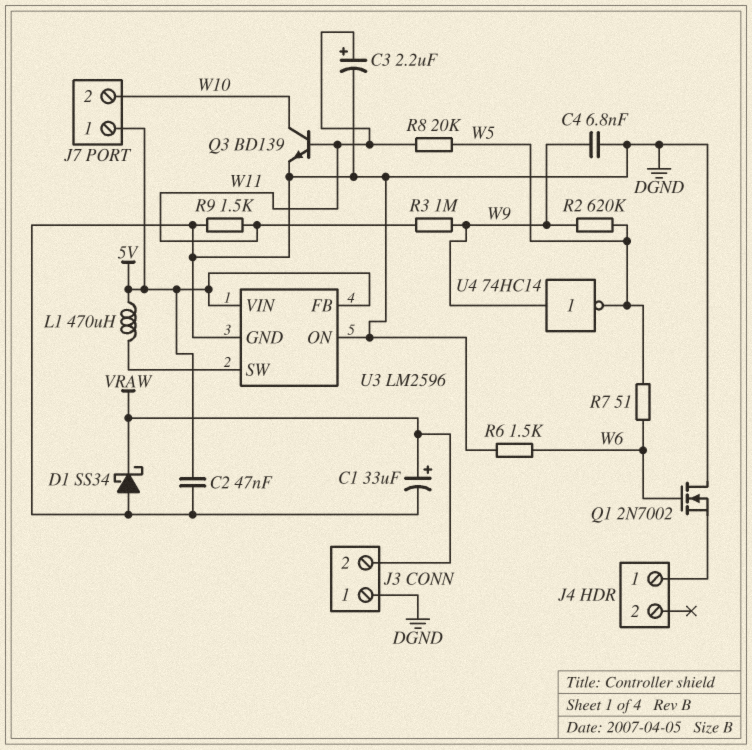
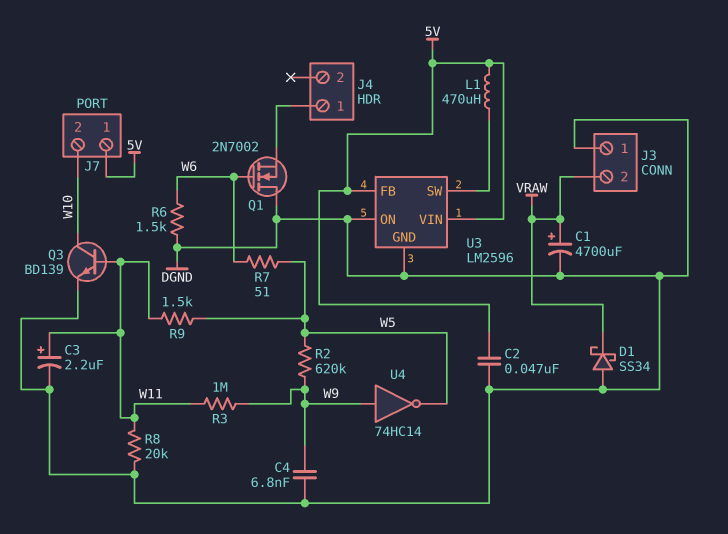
C1: 33uF (plus VRAW, minus DGND) -> 4700uF (plus VRAW, minus DGND)
R8: 20k (W5, W11) -> 20k (DGND, W11)
R9: 1.5k (DGND, W11) -> 1.5k (W5, W11)

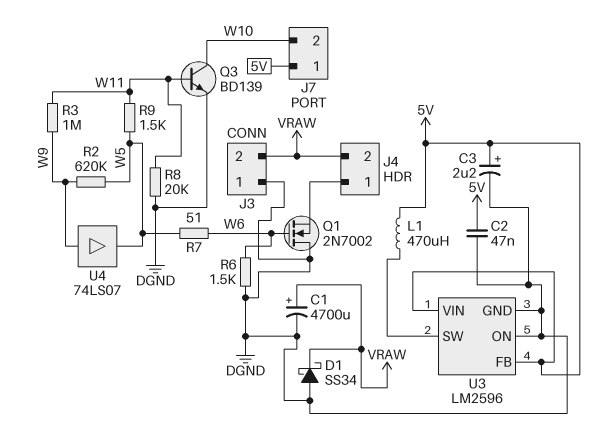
C3: 2.2uF (plus W11, minus DGND) -> 2.2uF (plus 5V, minus DGND)
C4: 6.8nF (DGND, W9) -> none
J4 pin 2: none -> VRAW
U4: NOT 74HC14 (in W9, out W5) -> buffer 74LS07 (in W9, out W5)

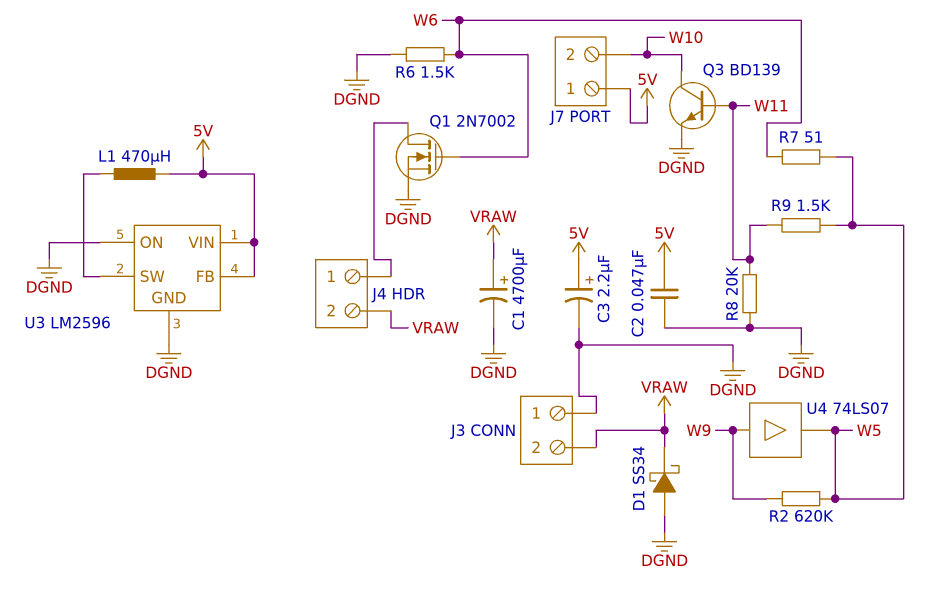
Q1: NMOS 2N7002 (G W6, D DGND, S J4/1) -> NMOS 2N7002 (G W6, D J4/1, S DGND)
R3: 1M (W9, W11) -> none

